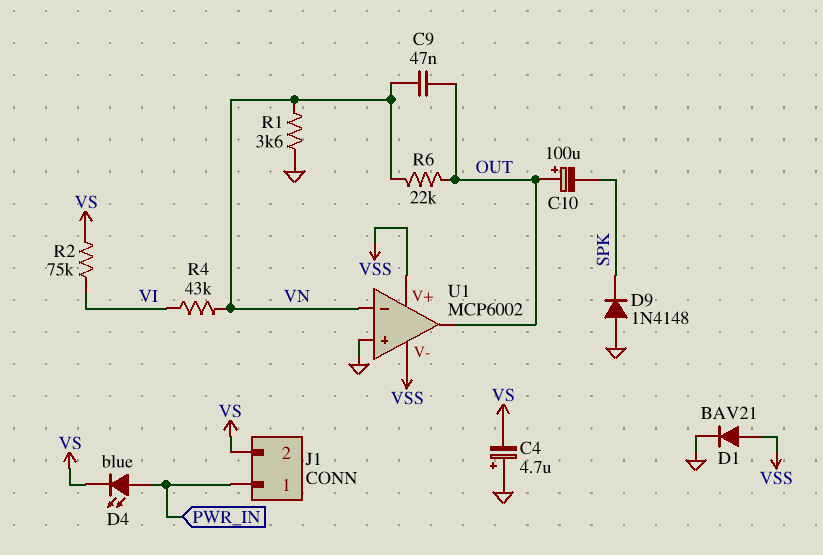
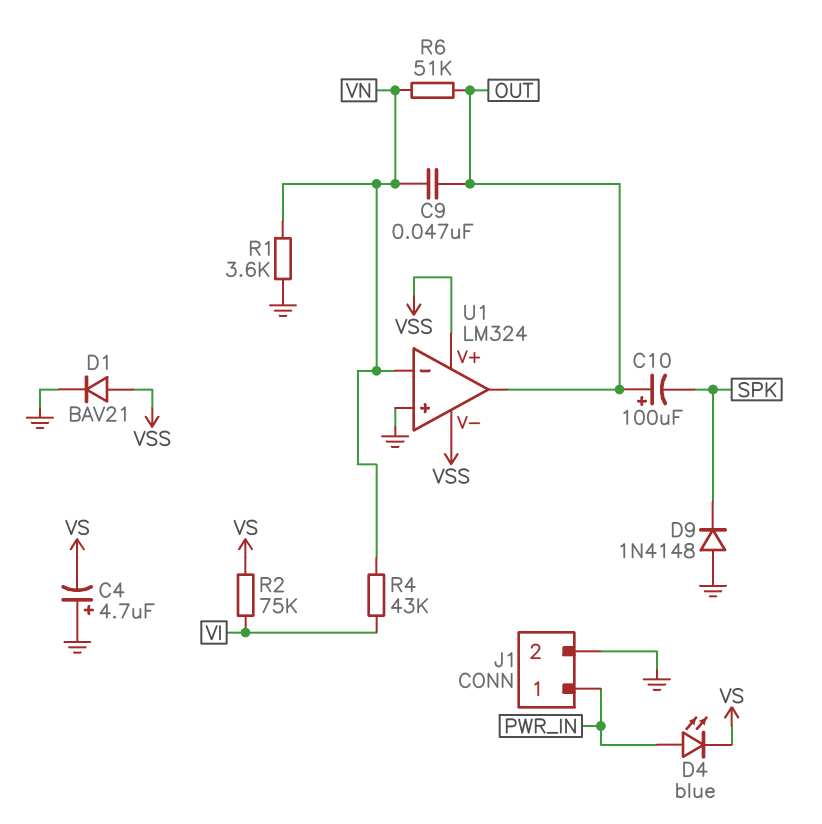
J1 pin 2: VS -> GND
R6: 22k (OUT, VN) -> 51k (OUT, VN)
U1: MCP6002 -> LM324

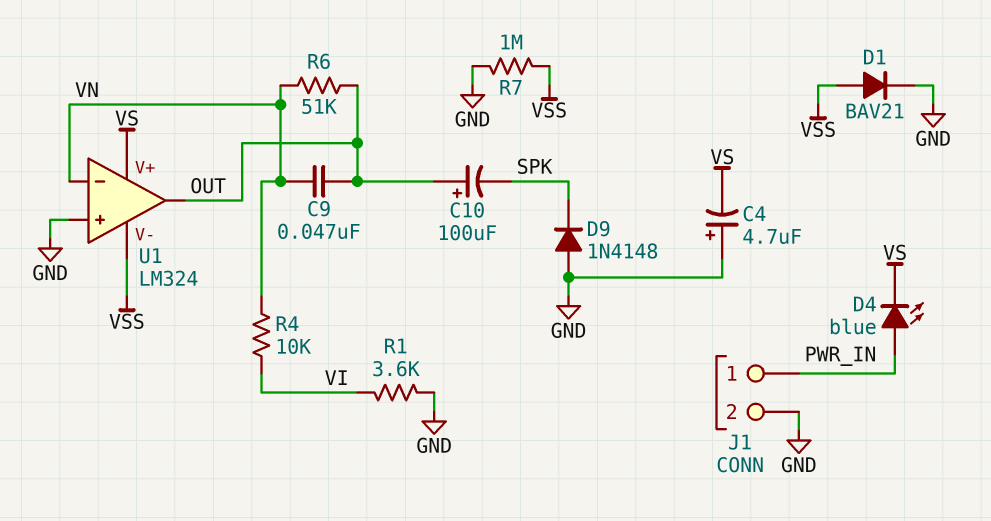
R1: 3.6k (GND, VN) -> 3.6k (GND, VI)
R2: 75k (VI, VS) -> none
R4: 43k (VI, VN) -> 10k (VI, VN)
R7: none -> 1M (GND, VSS)
U1 pin V+: VSS -> VS

